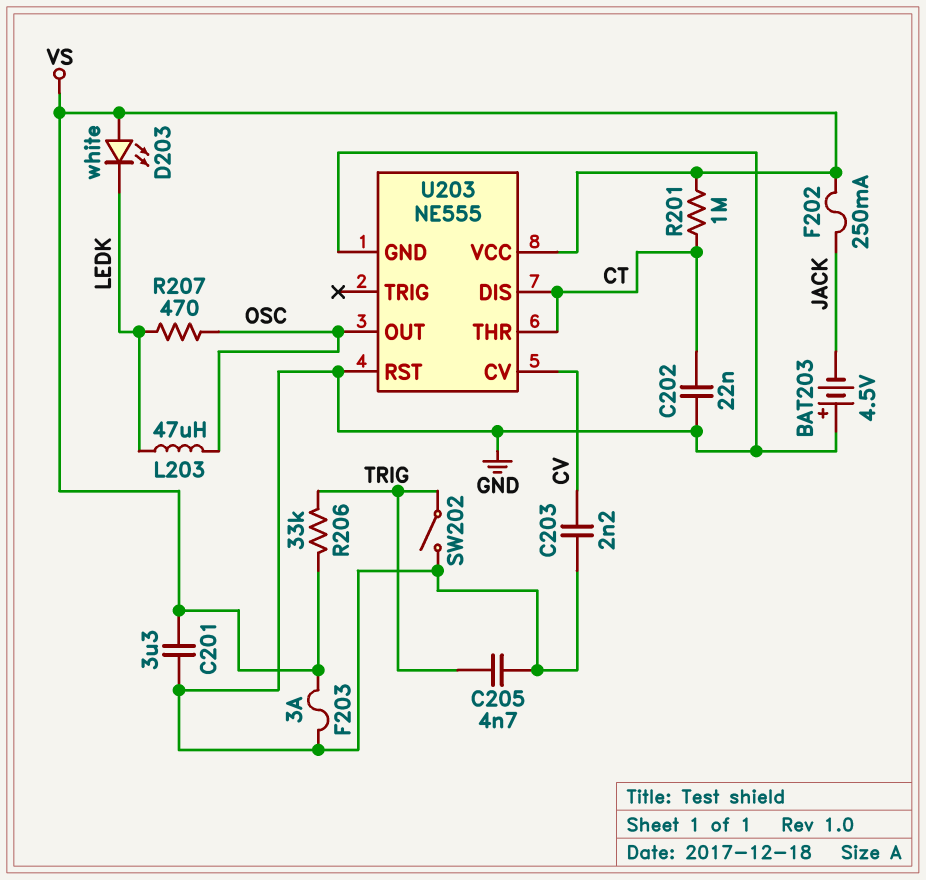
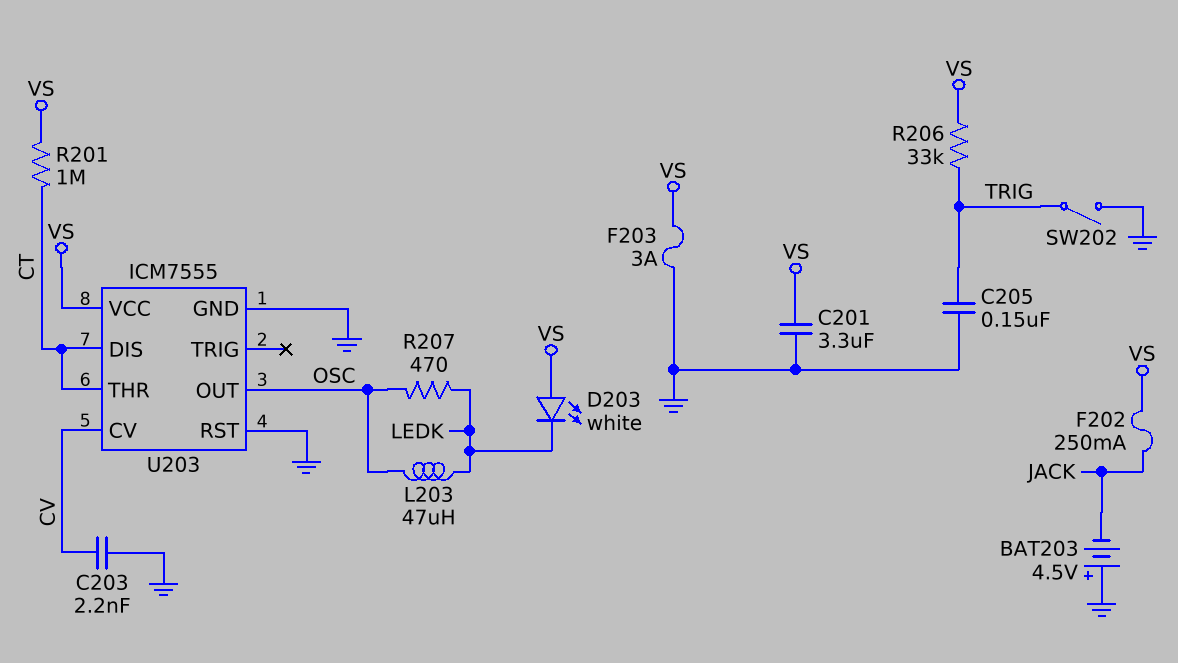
C202: 22nF (CT, GND) -> none
C205: 4.7nF (GND, TRIG) -> 150nF (GND, TRIG)
U203: NE555 -> ICM7555

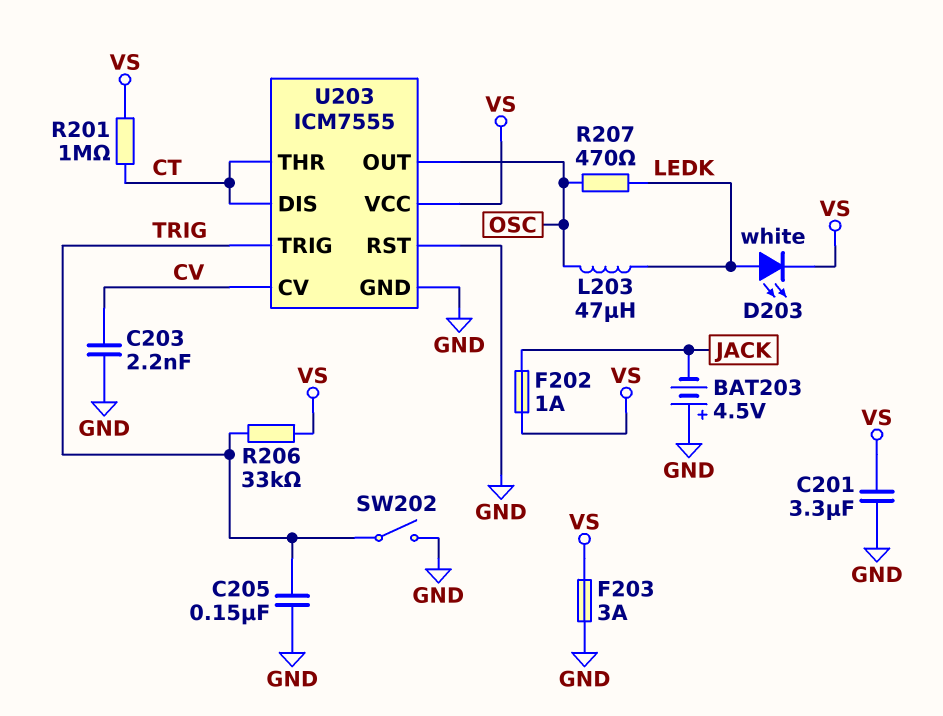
D203: LED white (A VS, K LEDK) -> LED white (A LEDK, K VS)
F202: 250mA (JACK, VS) -> 1A (JACK, VS)
U203 pin TRIG: none -> TRIG

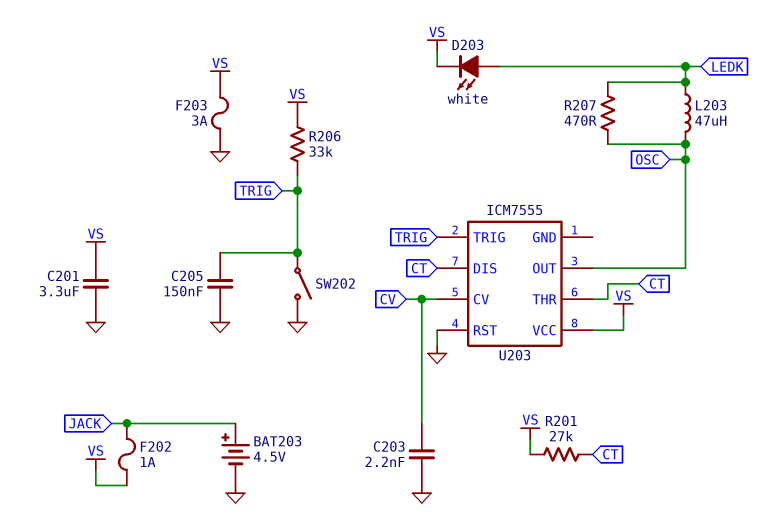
BAT203: 4.5V (plus GND, minus JACK) -> 4.5V (plus JACK, minus GND)
R201: 1M (CT, VS) -> 27k (CT, VS)
U203 pin GND: GND -> none

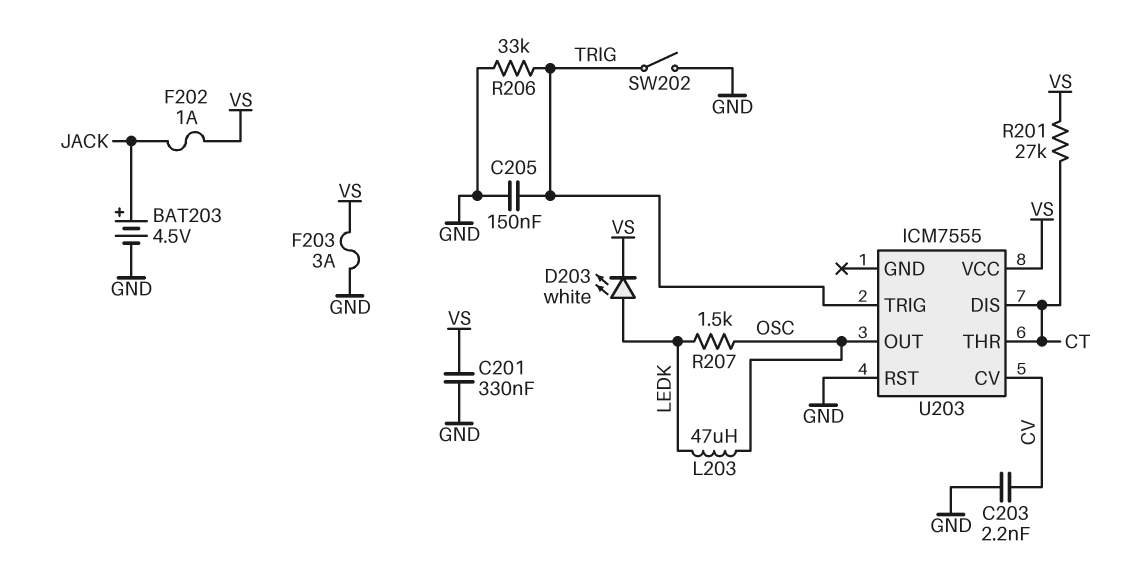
C201: 3.3uF (GND, VS) -> 330nF (GND, VS)
R206: 33k (TRIG, VS) -> 33k (GND, TRIG)
R207: 470 (LEDK, OSC) -> 1.5k (LEDK, OSC)

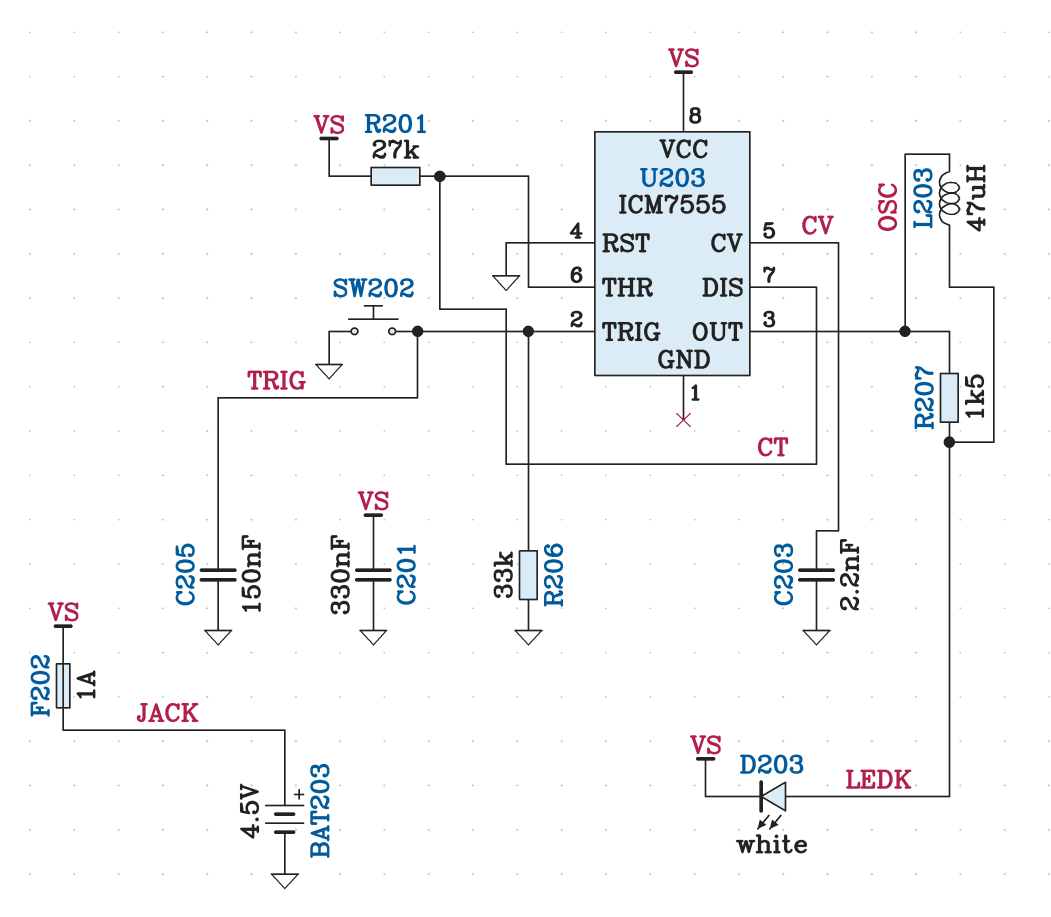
F203: 3A (GND, VS) -> none
SW202: switch (GND, TRIG) -> button (GND, TRIG)

